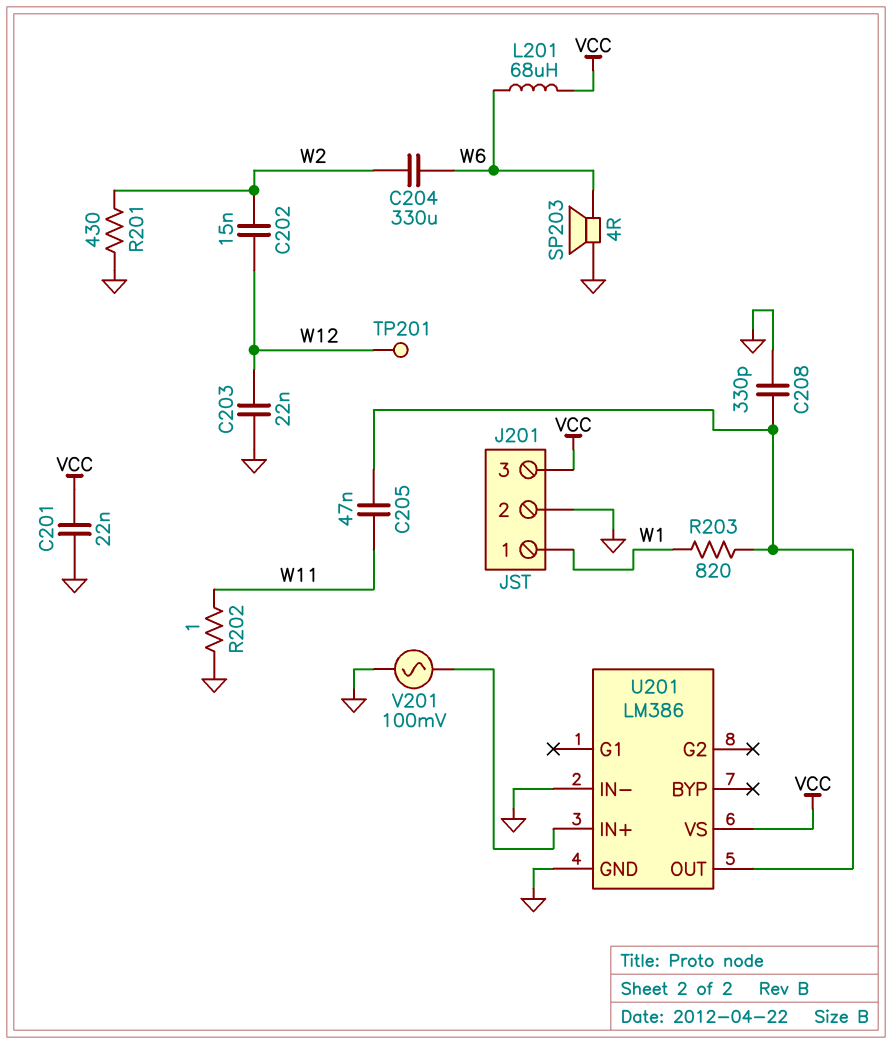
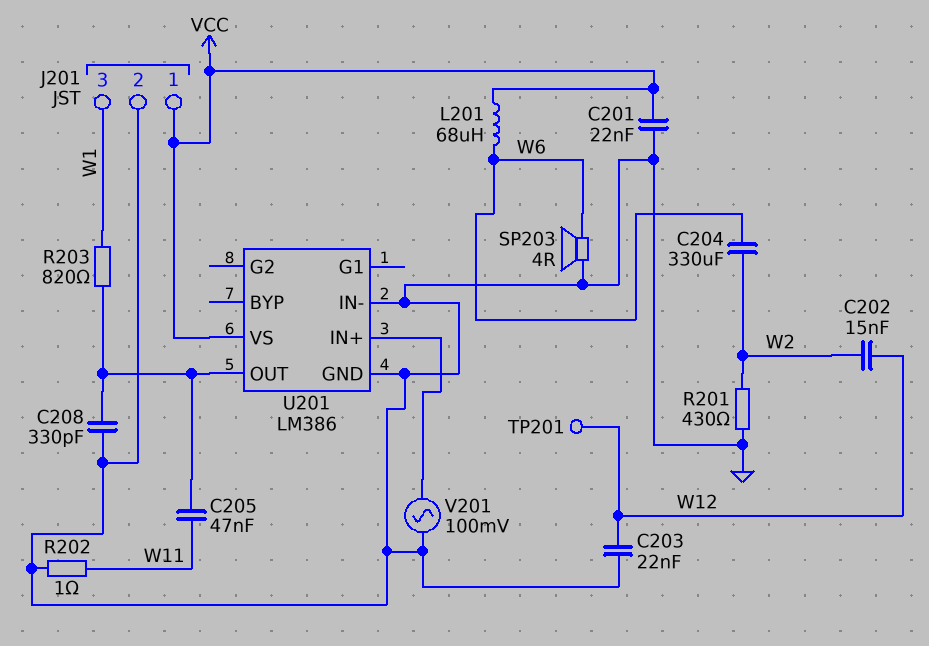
J201 pin 1: W1 -> VCC
J201 pin 3: VCC -> W1

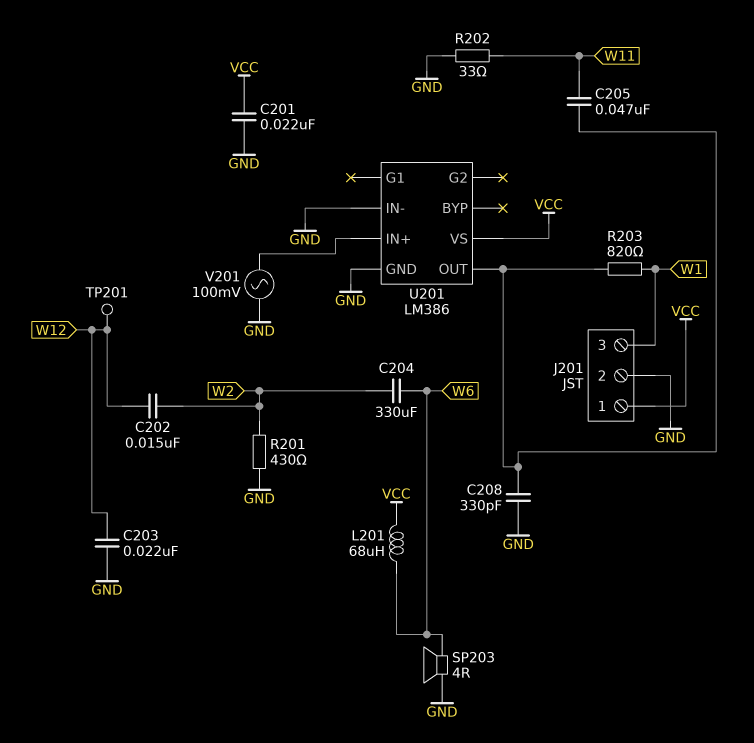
R202: 1 (GND, W11) -> 33 (GND, W11)

